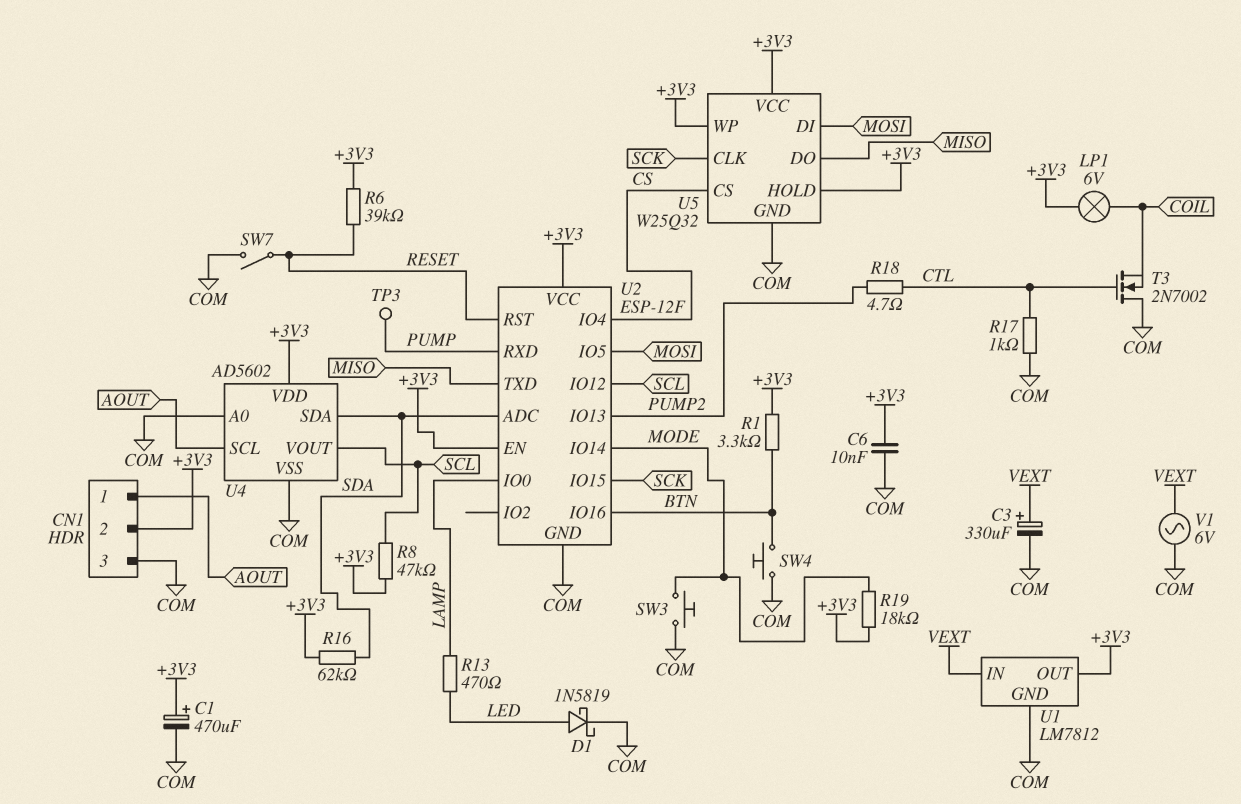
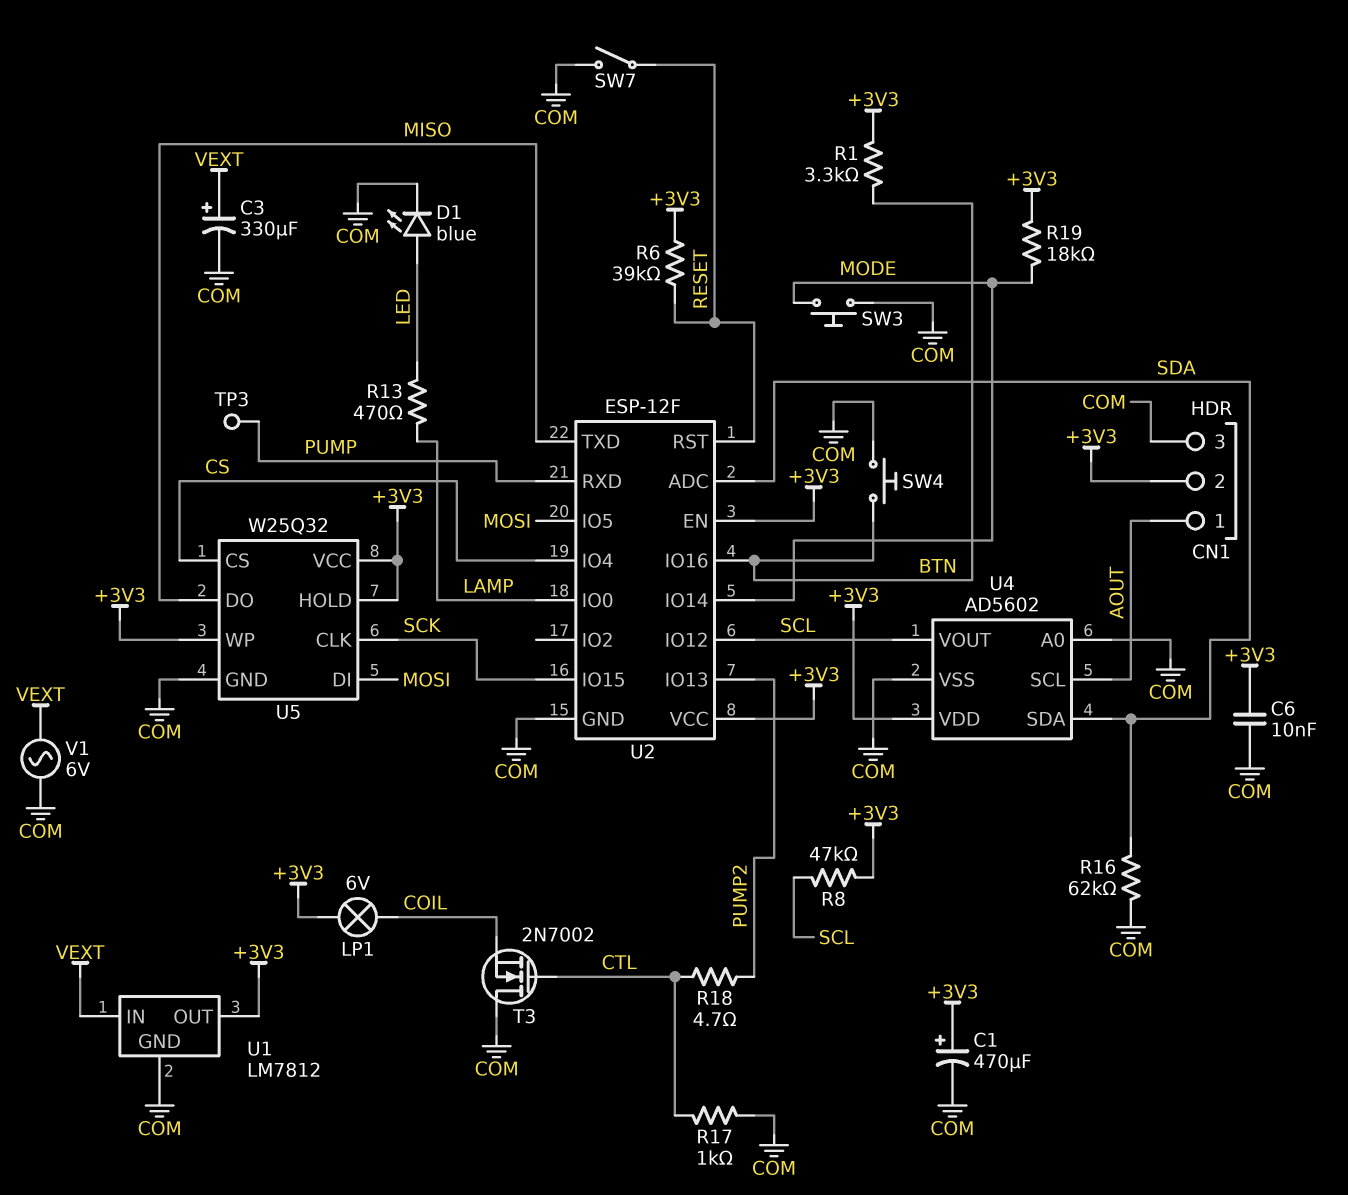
D1: schottky 1N5819 (A LED, K COM) -> LED blue (A LED, K COM)
R16: 62k (+3V3, SDA) -> 62k (COM, SDA)

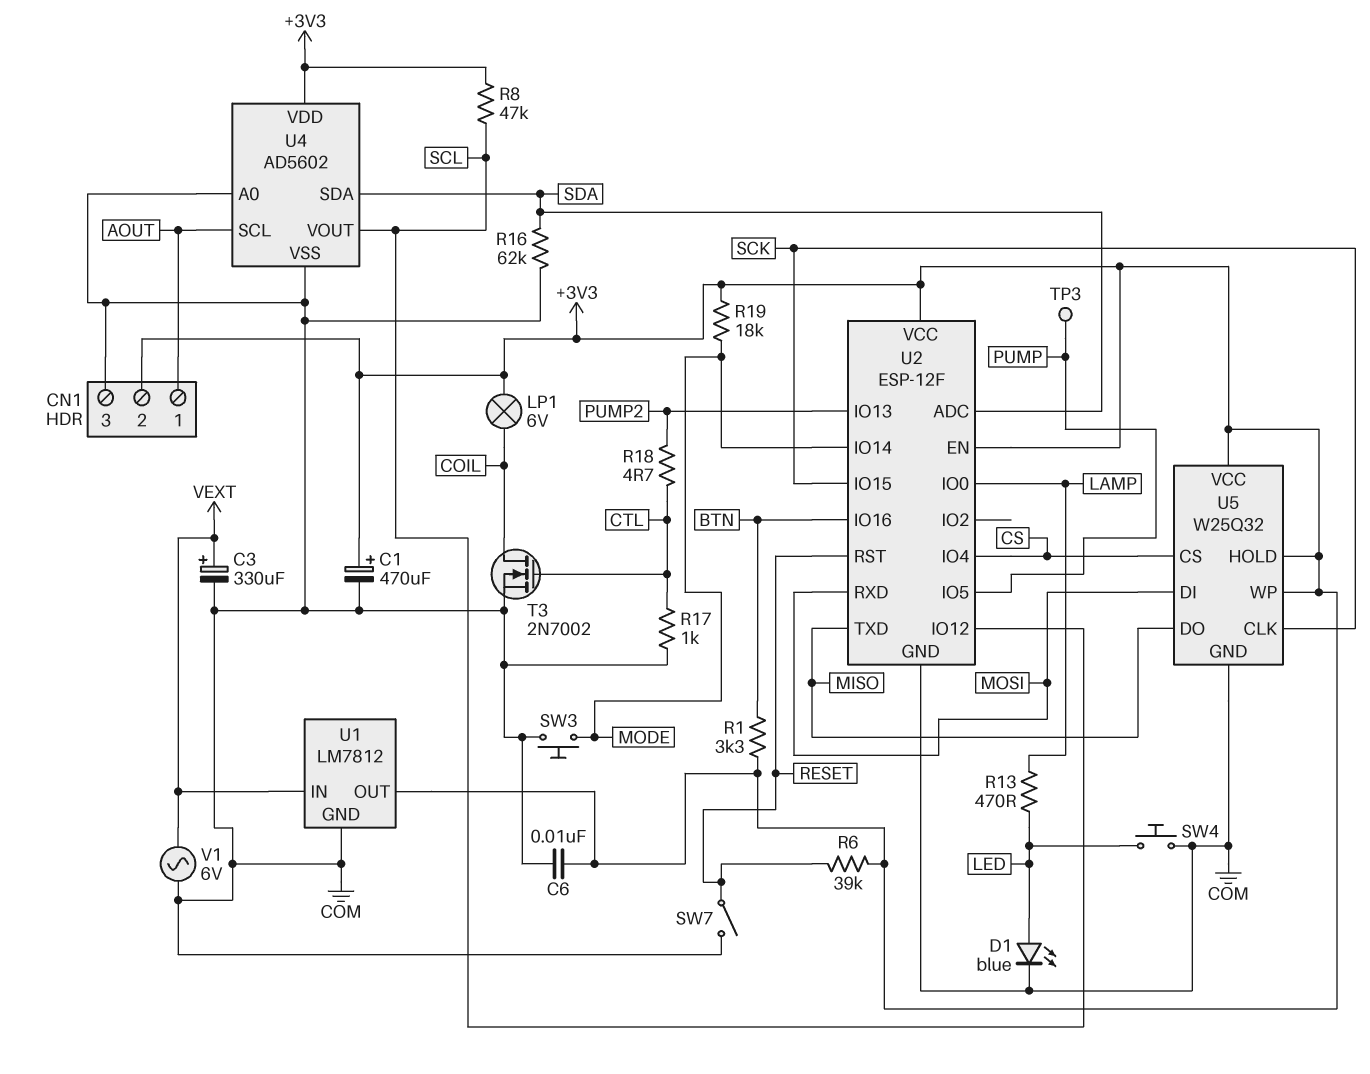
SW4: button (BTN, COM) -> button (COM, LED)
T3: NMOS 2N7002 (G CTL, D COM, S COIL) -> NMOS 2N7002 (G CTL, D COIL, S COM)
U2 pin IO5: MOSI -> PUMP
U2 pin RXD: PUMP -> MOSI

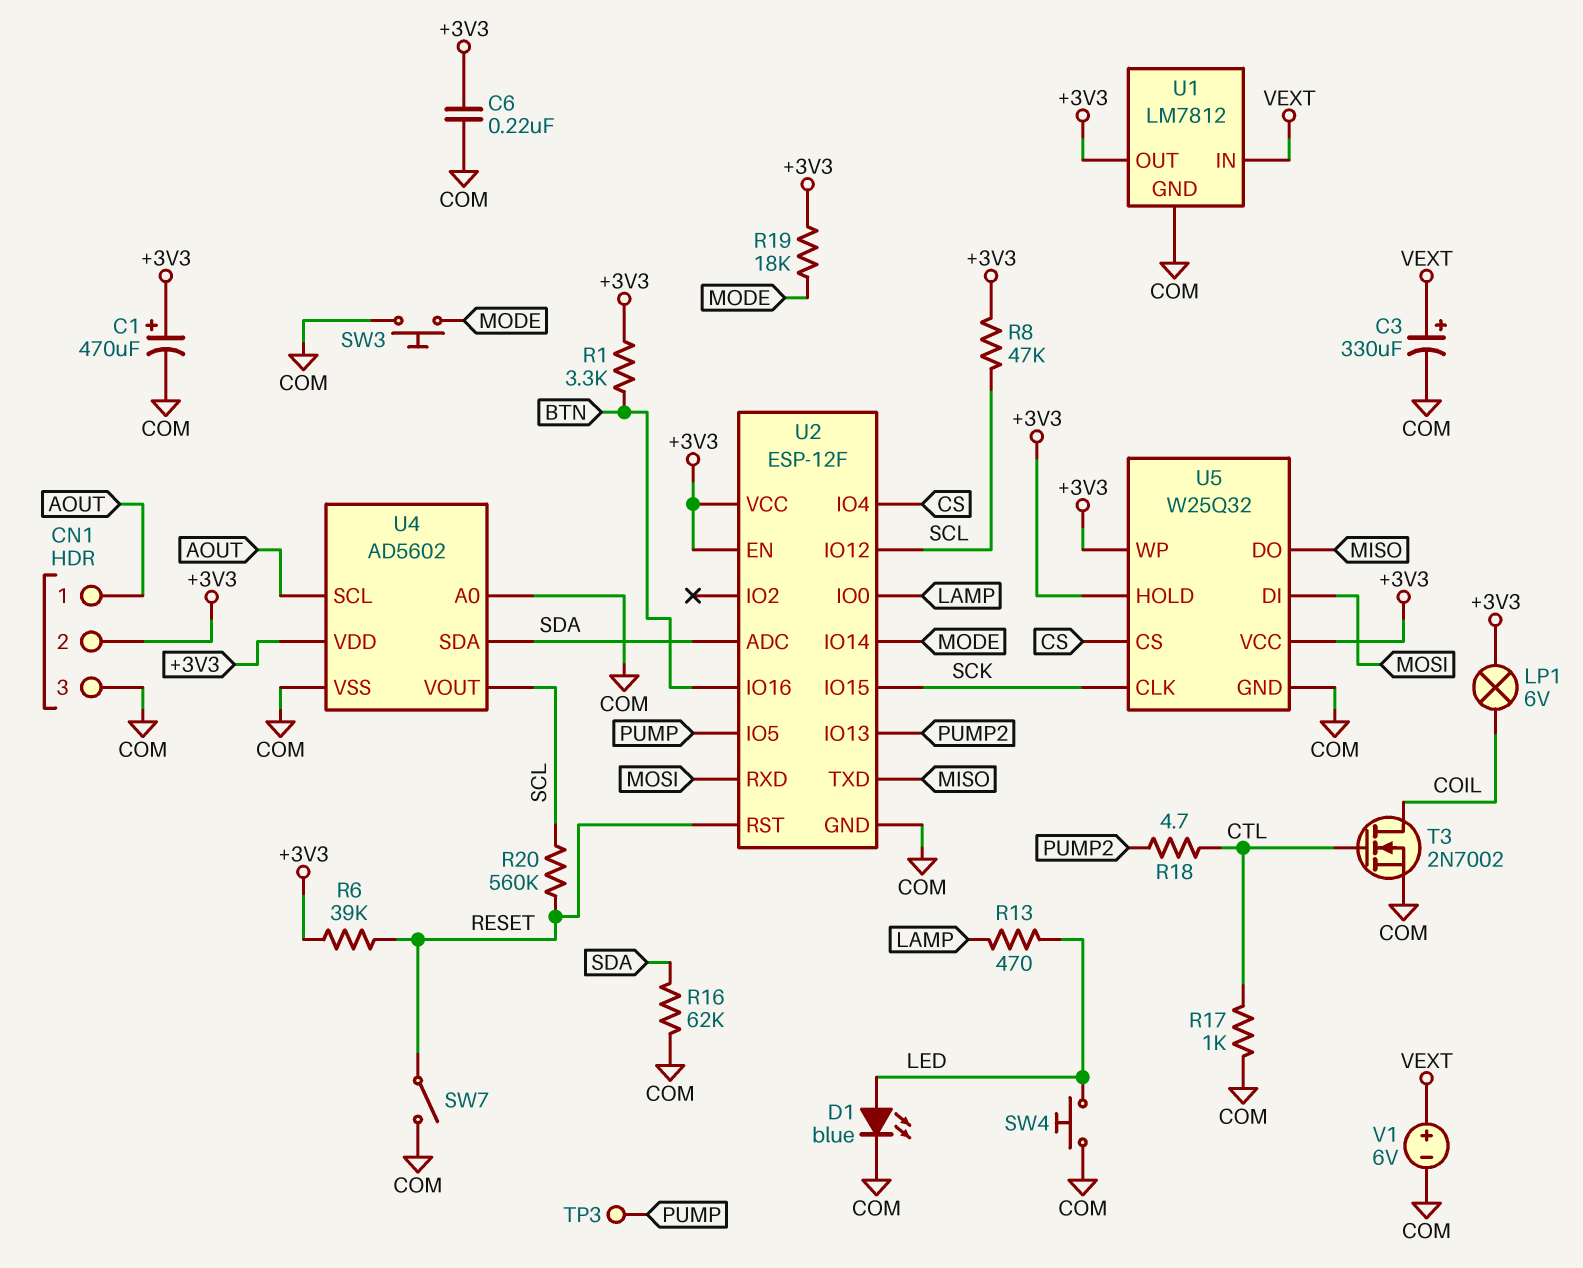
C6: 10nF (+3V3, COM) -> 220nF (+3V3, COM)
R20: none -> 560k (RESET, SCL)
V1: AC 6V (COM, VEXT) -> 6V (plus VEXT, minus COM)

